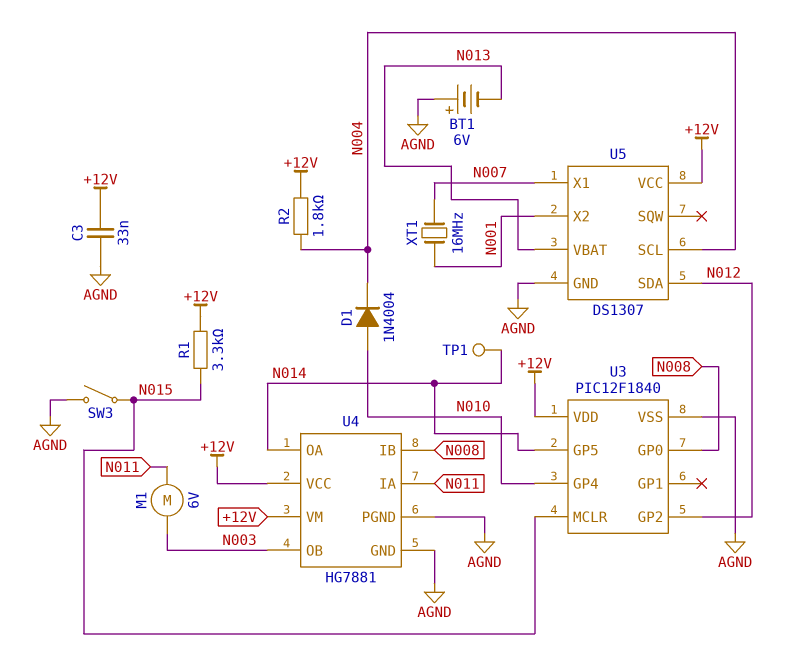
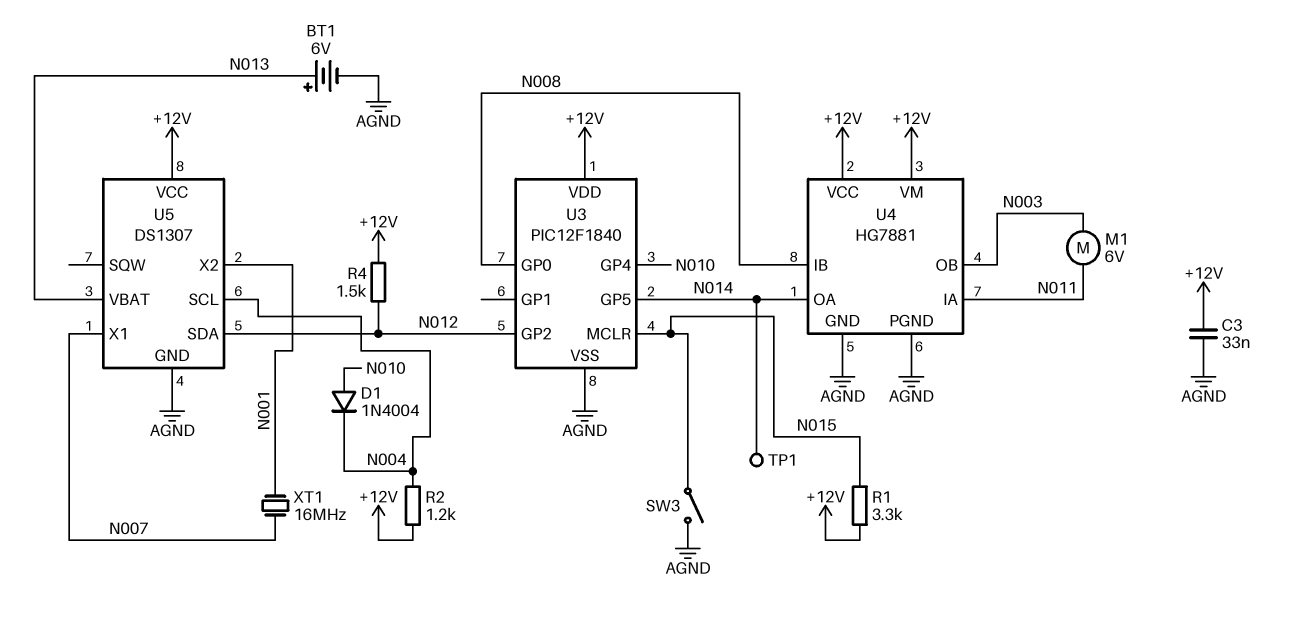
BT1: 6V (plus AGND, minus N013) -> 6V (plus N013, minus AGND)
R2: 1.8k (+12V, N004) -> 1.2k (+12V, N004)
R4: none -> 1.5k (+12V, N012)

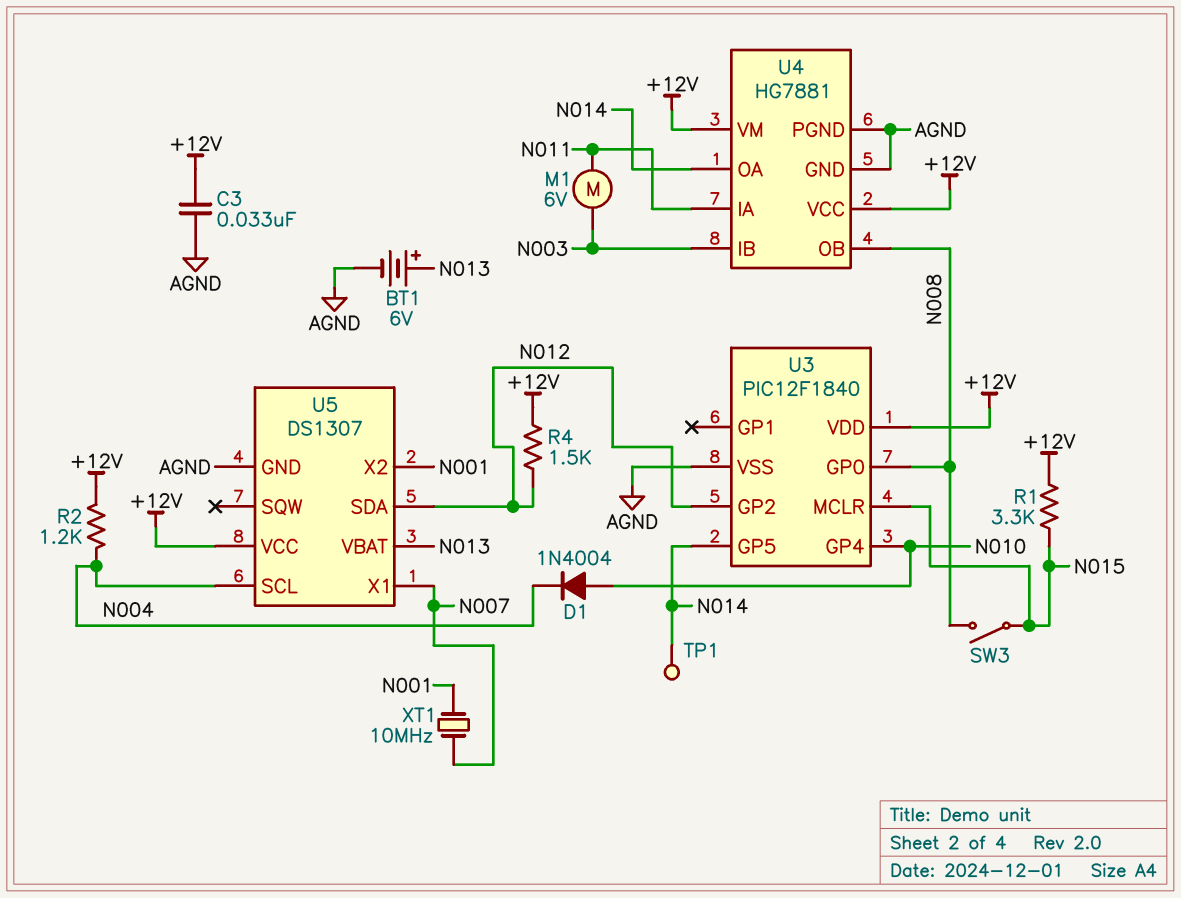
SW3: switch (AGND, N015) -> switch (N008, N015)
U4 pin IB: N008 -> N003
U4 pin OB: N003 -> N008
XT1: 16MHz (N001, N007) -> 10MHz (N001, N007)

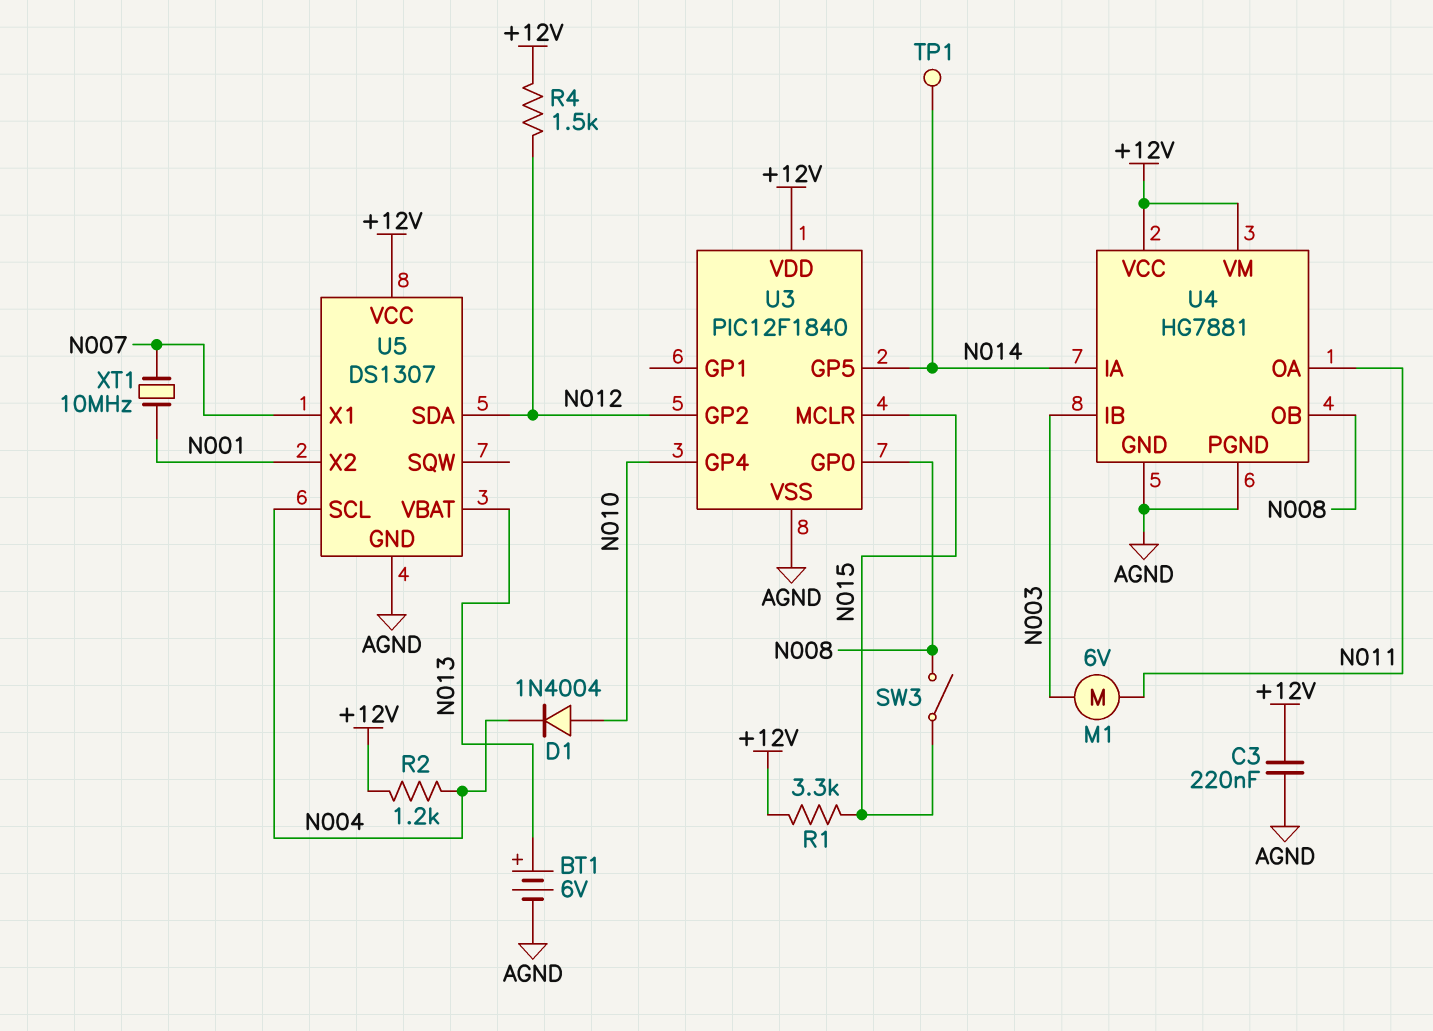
C3: 33nF (+12V, AGND) -> 220nF (+12V, AGND)
U4 pin IA: N011 -> N014
U4 pin OA: N014 -> N011

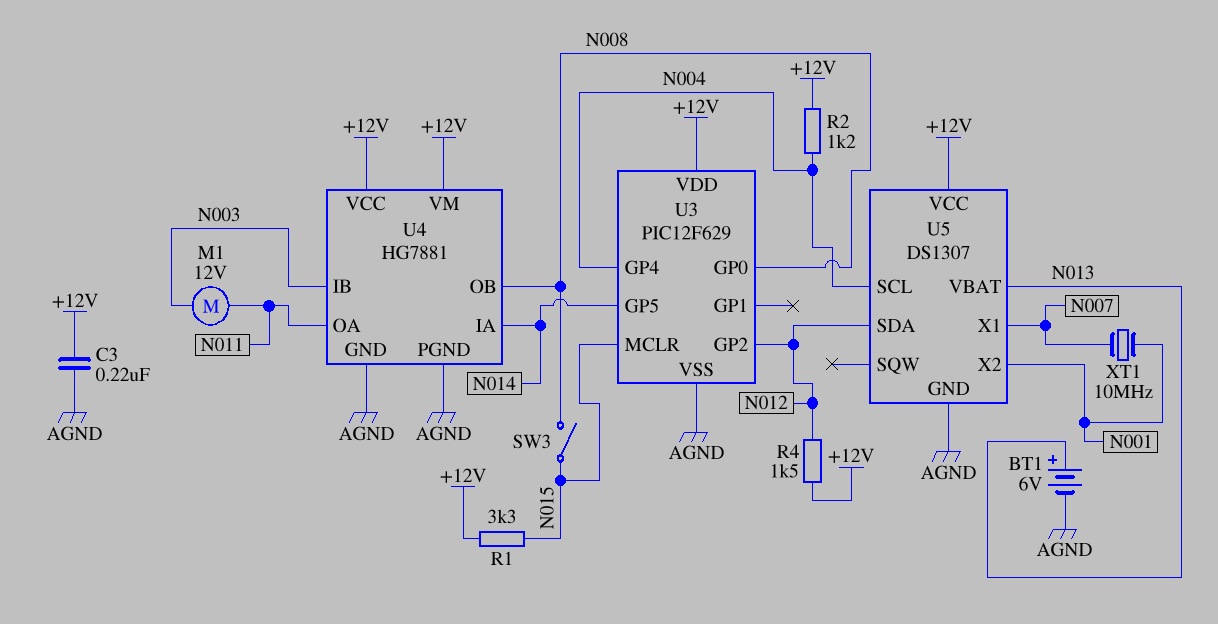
D1: diode 1N4004 (A N010, K N004) -> none
M1: motor 6V (N003, N011) -> motor 12V (N003, N011)
TP1: test point (N014) -> none
U3: PIC12F1840 -> PIC12F629
U3 pin GP4: N010 -> N004

